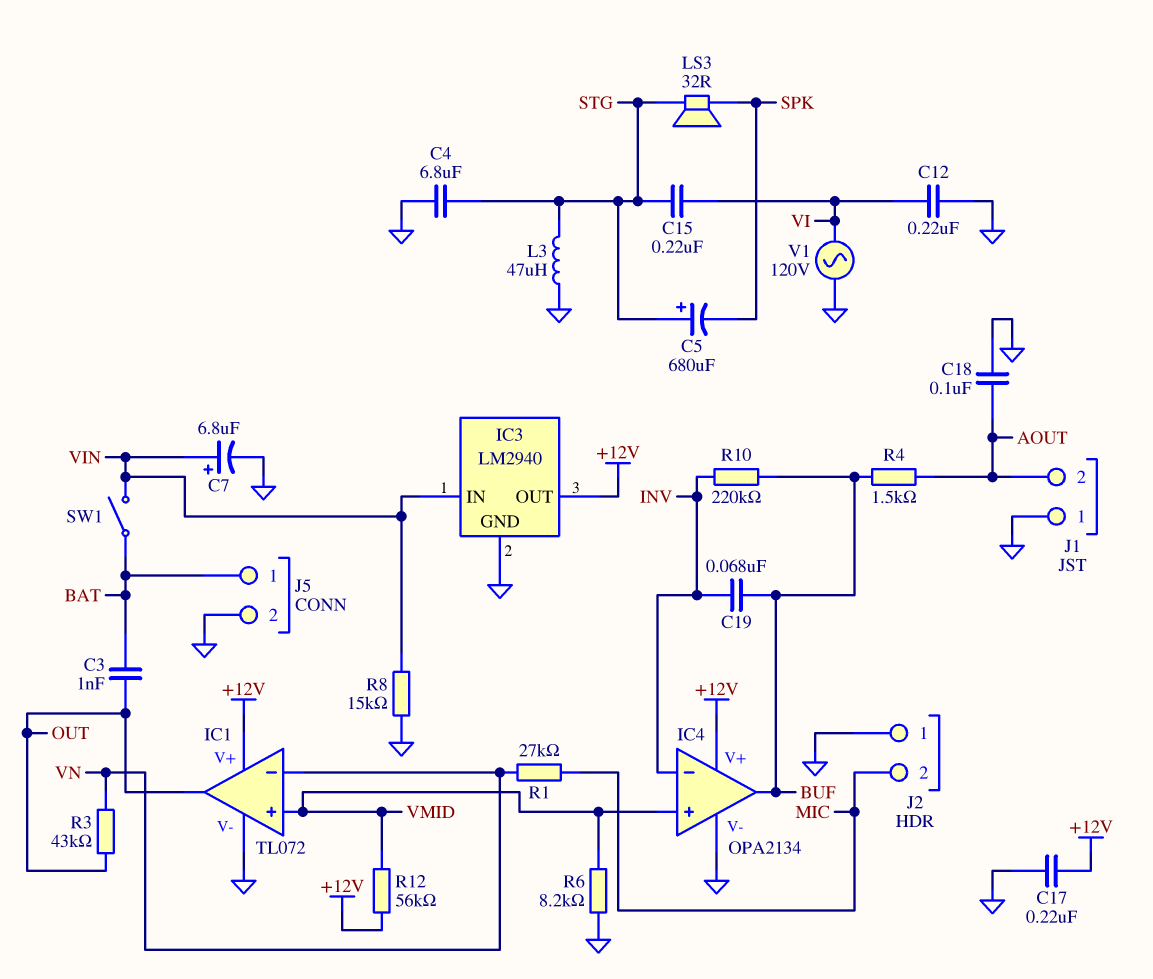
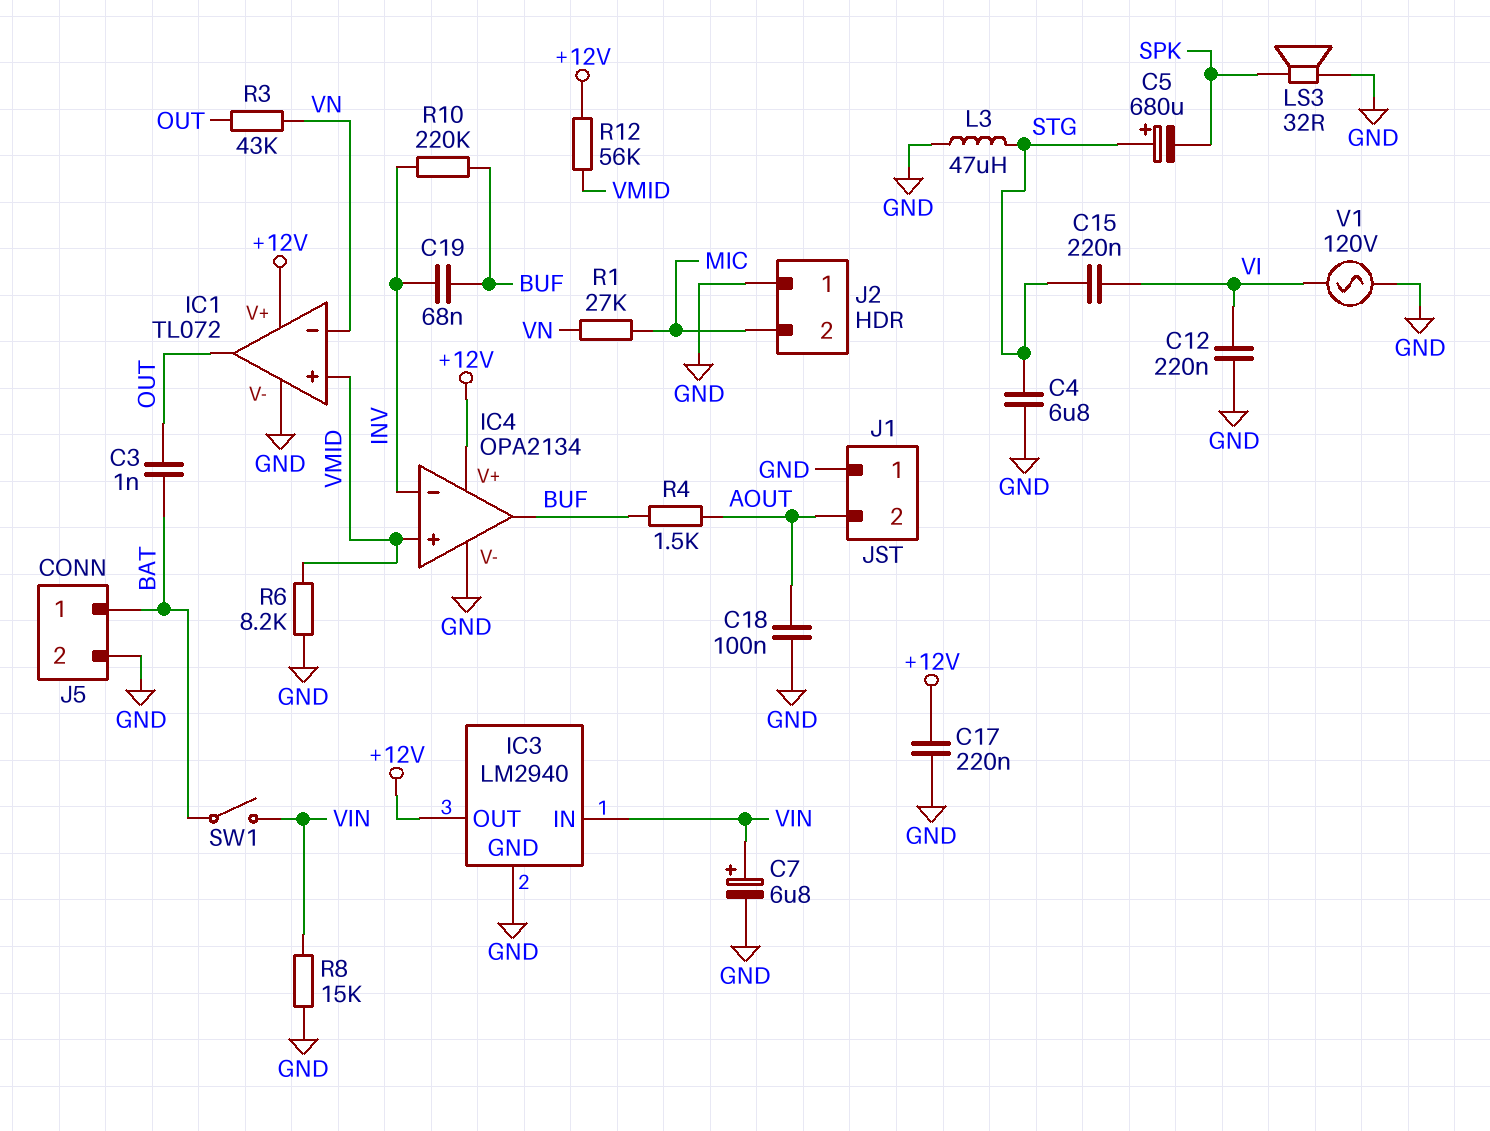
LS3: speaker 32R (SPK, STG) -> speaker 32R (GND, SPK)

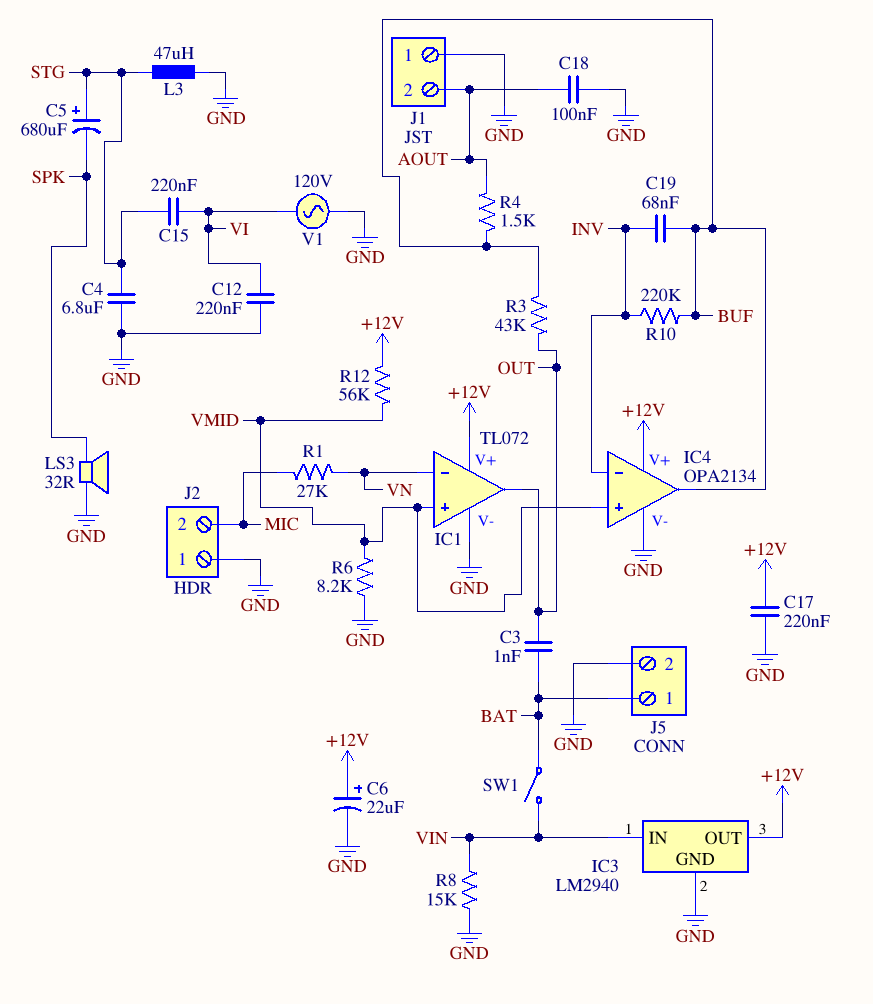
C6: none -> 22uF (plus +12V, minus GND)
C7: 6.8uF (plus VIN, minus GND) -> none
R3: 43k (OUT, VN) -> 43k (BUF, OUT)

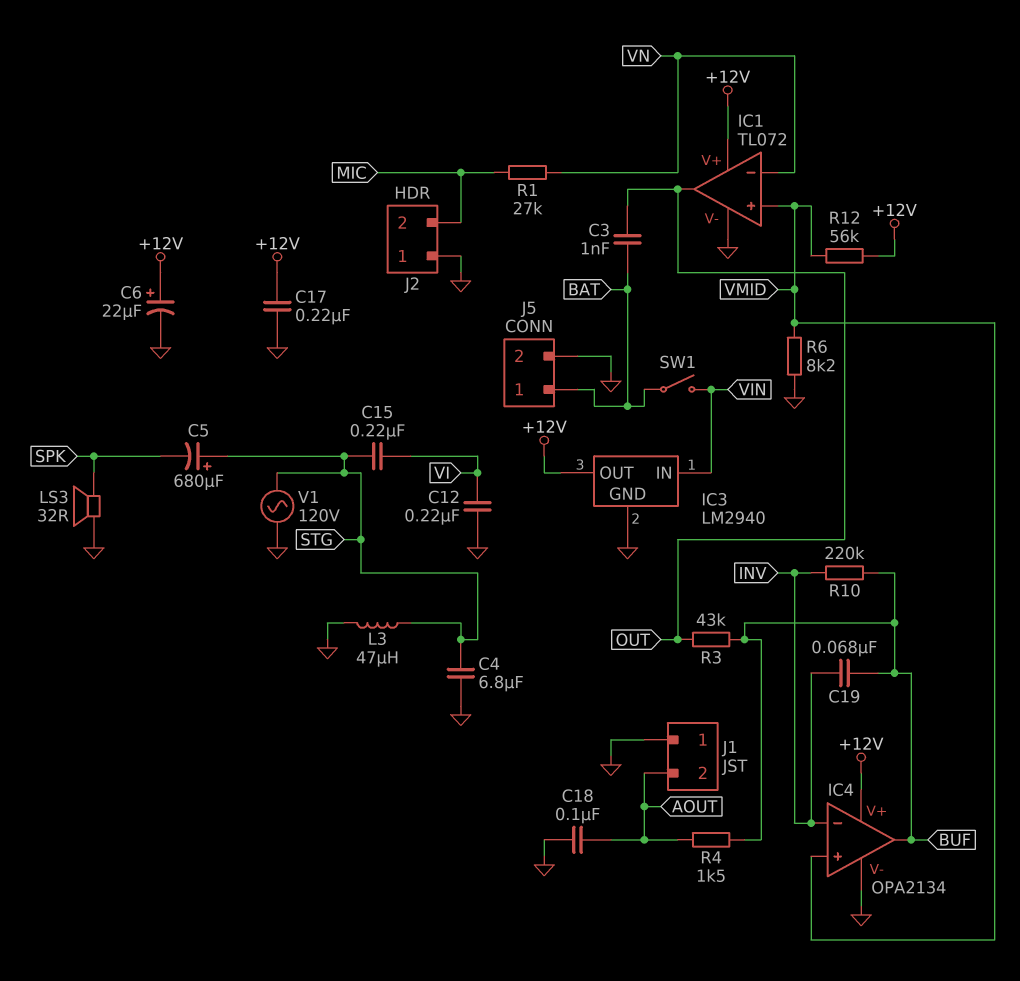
R8: 15k (GND, VIN) -> none
V1: AC 120V (GND, VI) -> AC 120V (GND, STG)

